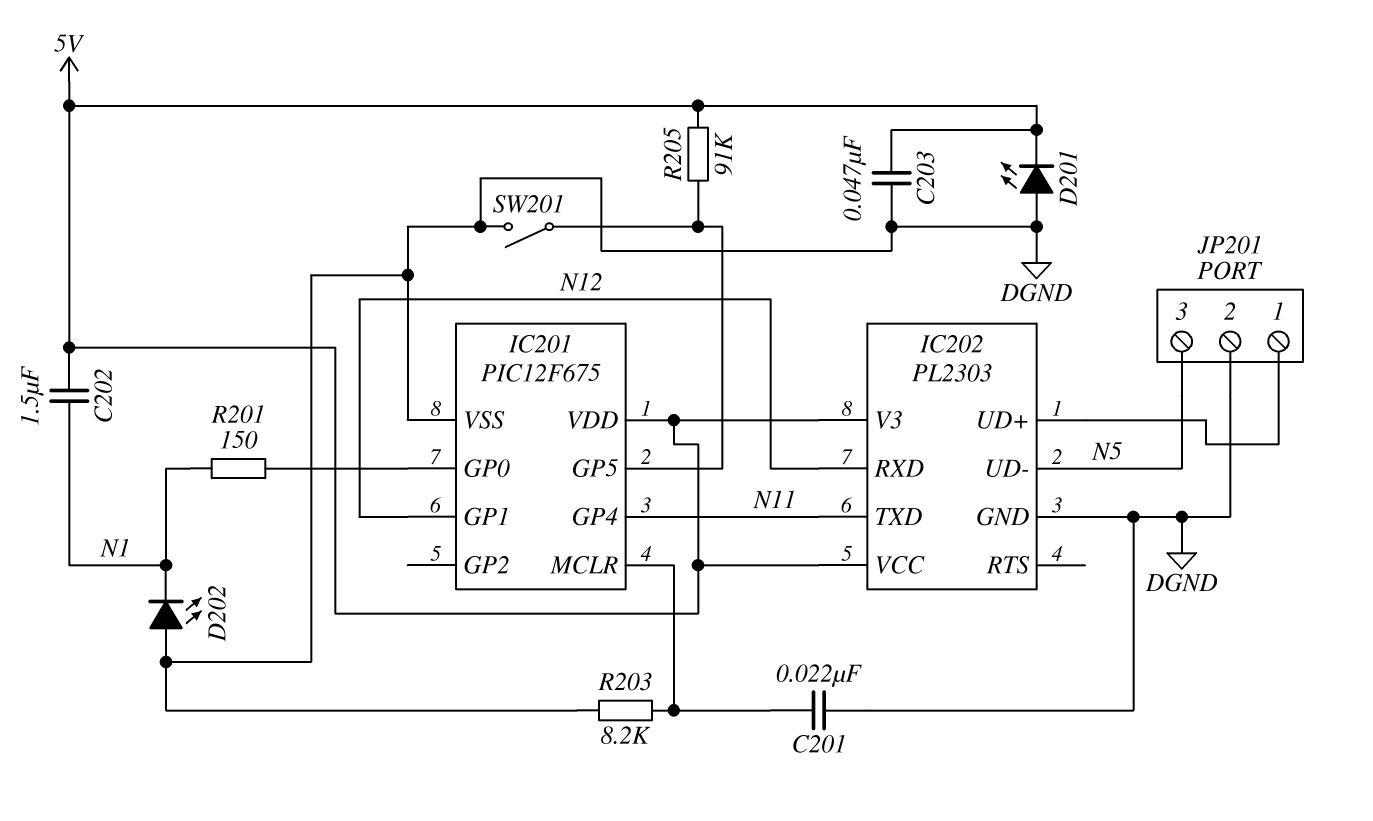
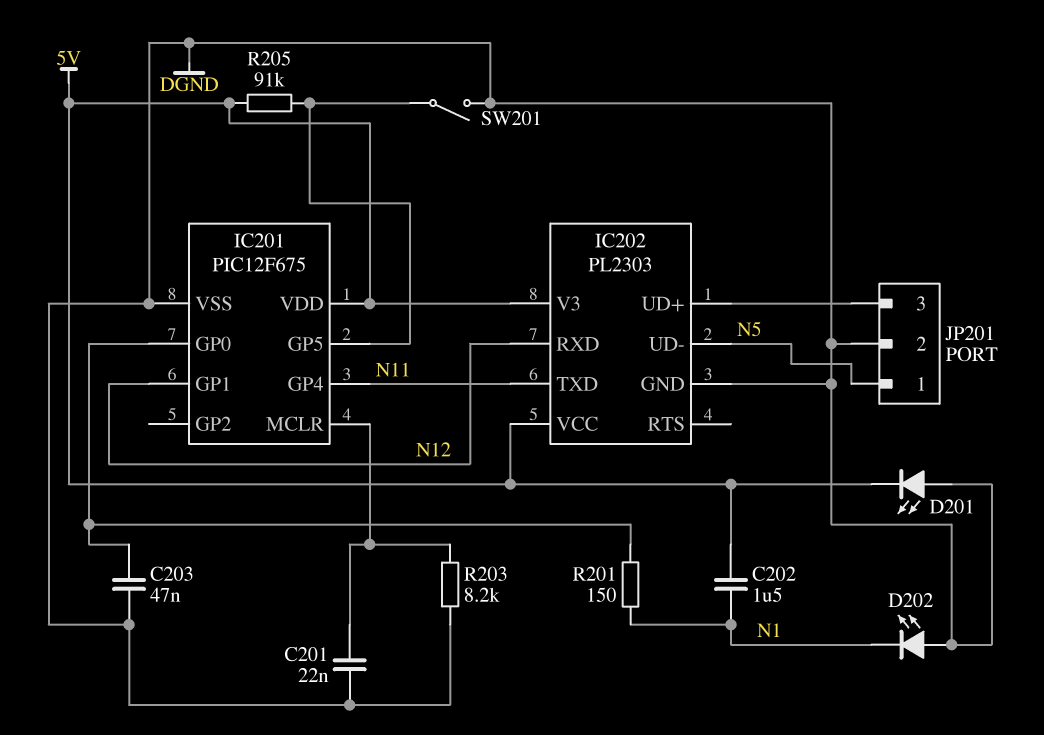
C203: 47nF (5V, DGND) -> 47nF (DGND, IC201/GP0)
JP201 pin 1: IC202/UD+ -> N5
JP201 pin 3: N5 -> IC202/UD+

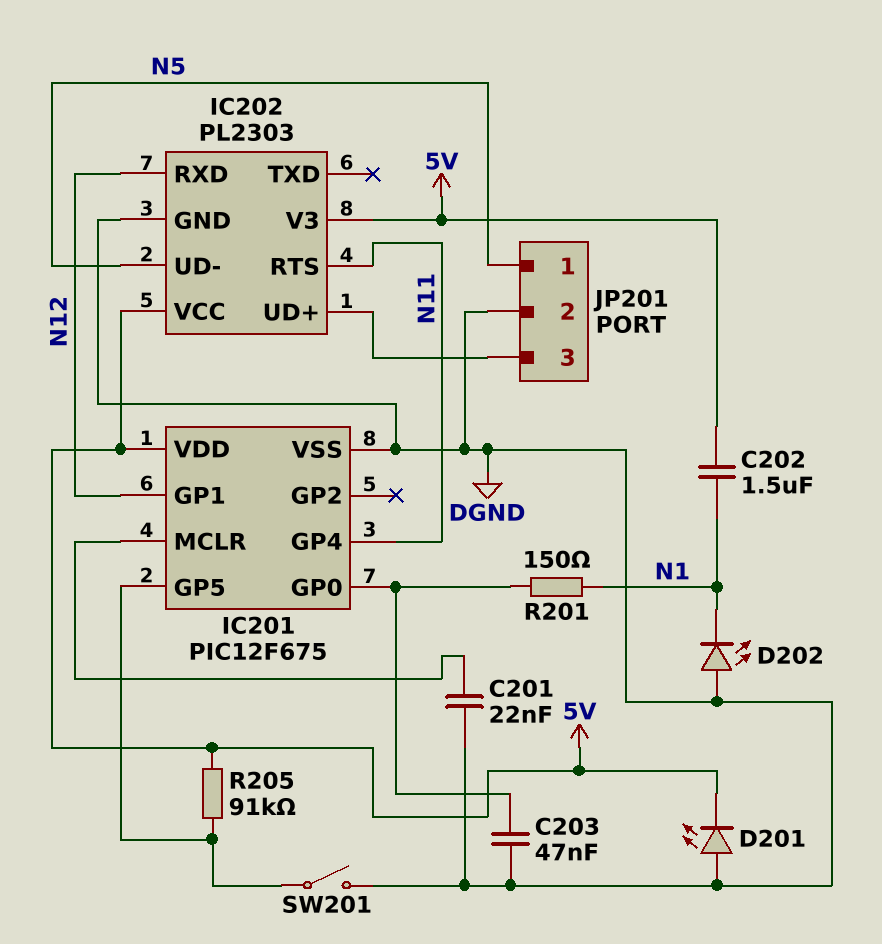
IC202 pin RTS: none -> N11
IC202 pin TXD: N11 -> none
R203: 8.2k (DGND, IC201/MCLR) -> none

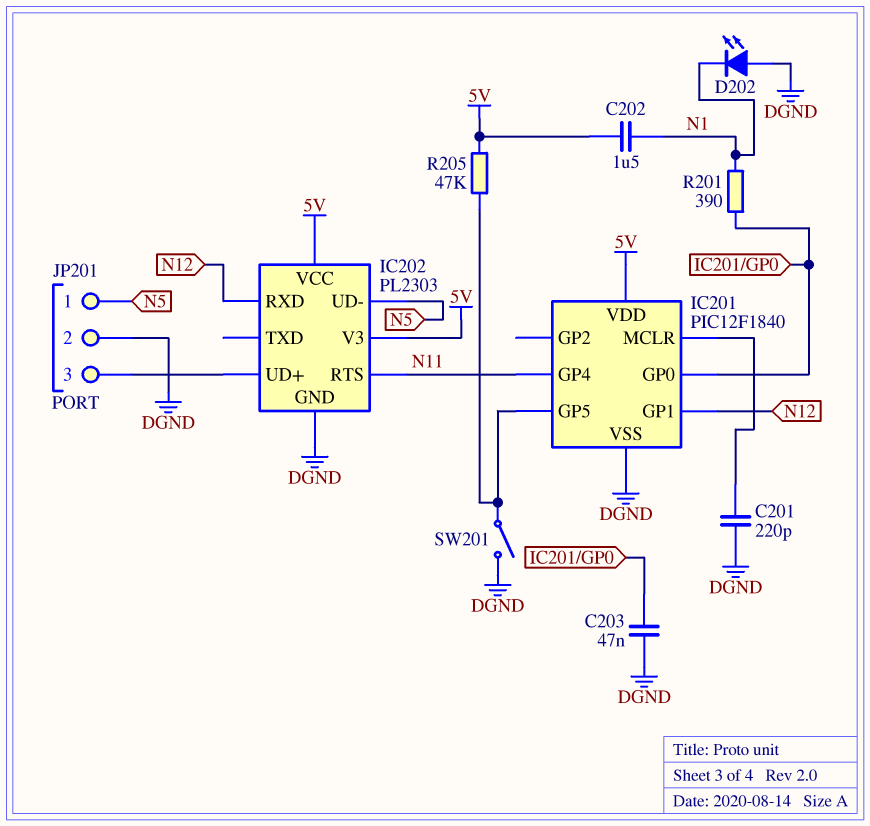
C201: 22nF (DGND, IC201/MCLR) -> 220pF (DGND, IC201/MCLR)
D201: LED (A DGND, K 5V) -> none
IC201: PIC12F675 -> PIC12F1840
R201: 150 (IC201/GP0, N1) -> 390 (IC201/GP0, N1)
R205: 91k (5V, IC201/GP5) -> 47k (5V, IC201/GP5)

